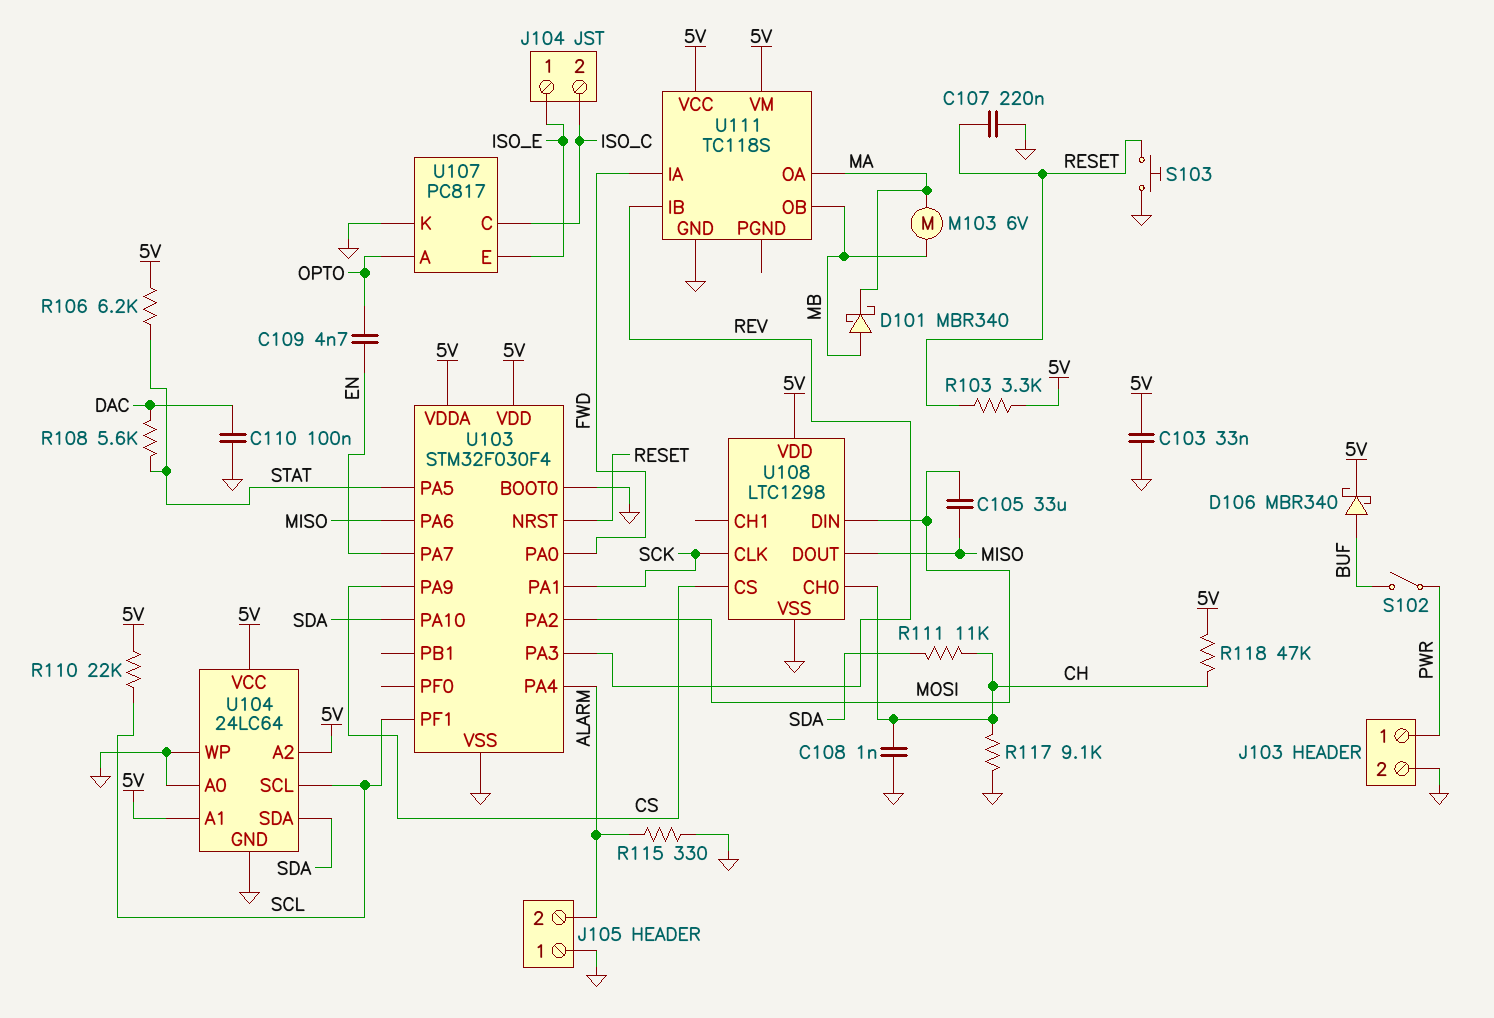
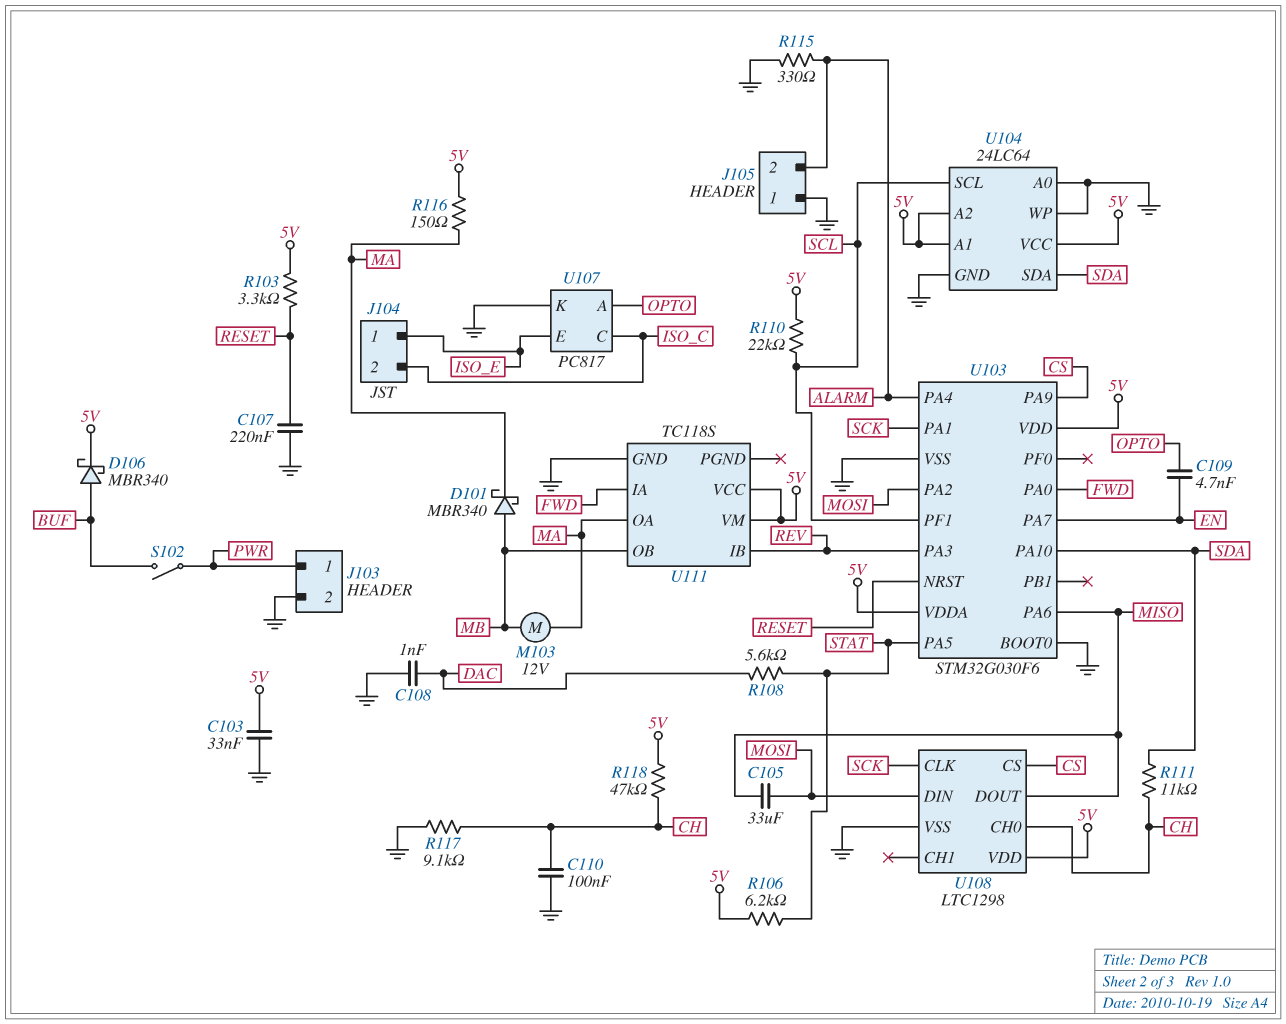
C108: 1nF (CH, GND) -> 1nF (DAC, GND)
C110: 100nF (DAC, GND) -> 100nF (CH, GND)
M103: motor 6V (MA, MB) -> motor 12V (MA, MB)
R116: none -> 150 (5V, MA)
S103: button (GND, RESET) -> none
U103: STM32F030F4 -> STM32G030F6

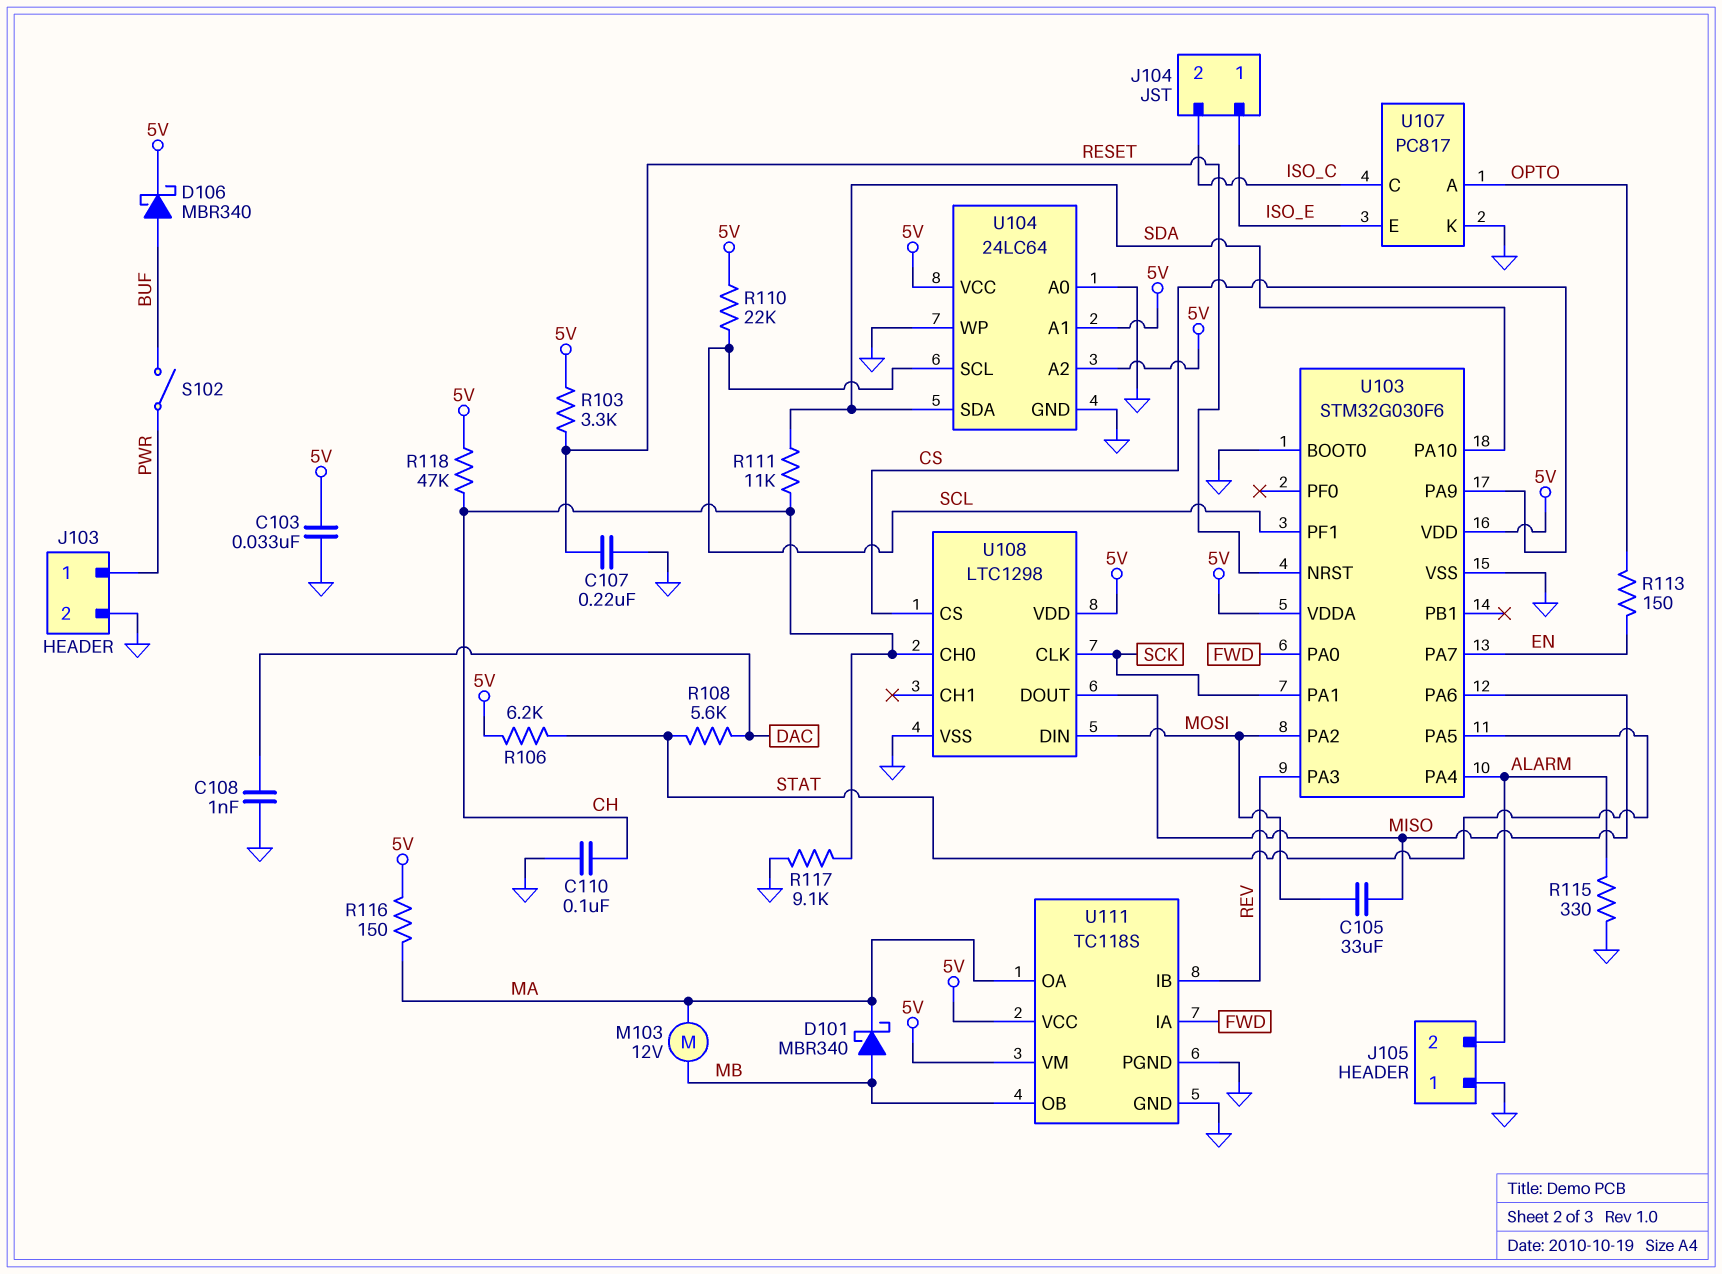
C109: 4.7nF (EN, OPTO) -> none
R113: none -> 150 (EN, OPTO)
U111 pin PGND: none -> GND

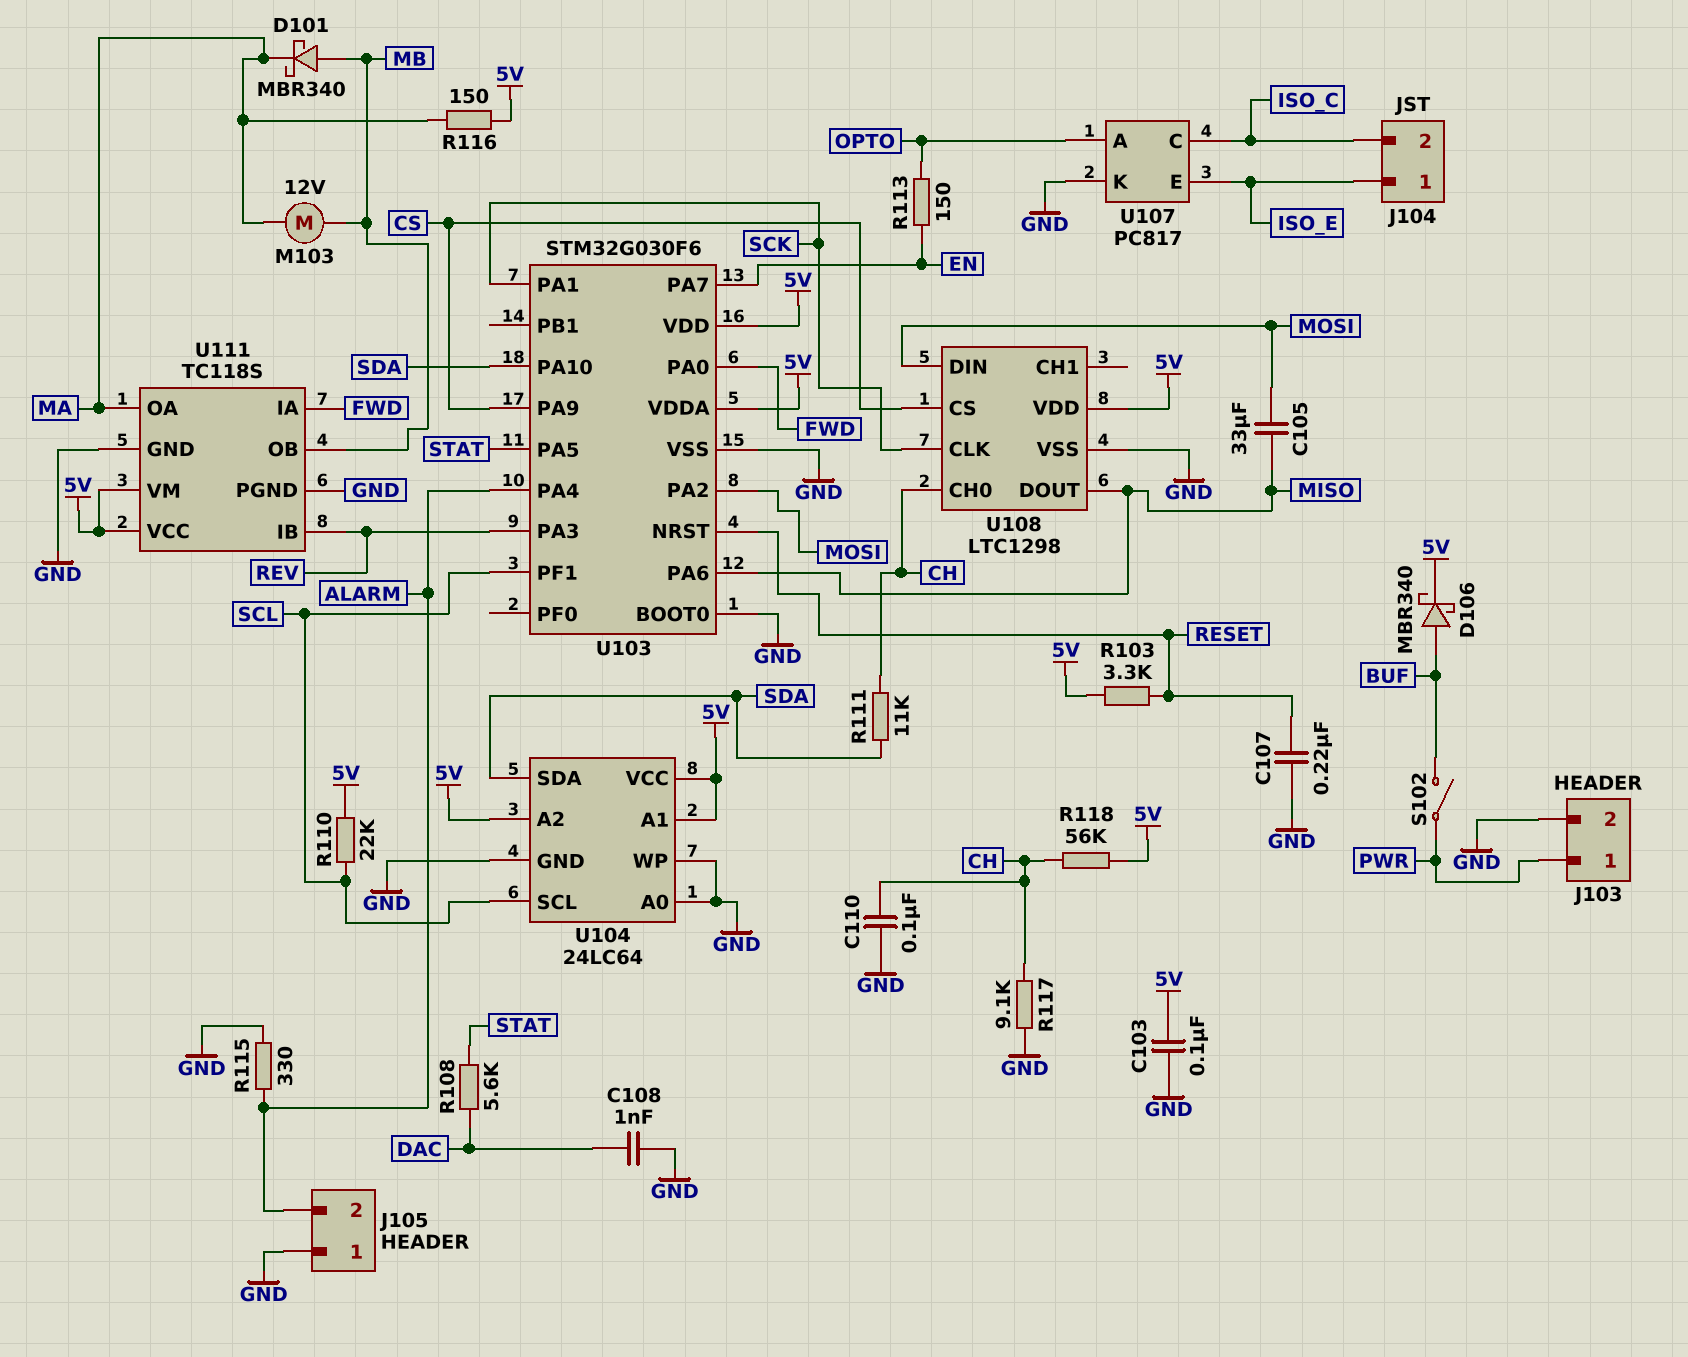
C103: 33nF (5V, GND) -> 100nF (5V, GND)
R106: 6.2k (5V, STAT) -> none
R118: 47k (5V, CH) -> 56k (5V, CH)

